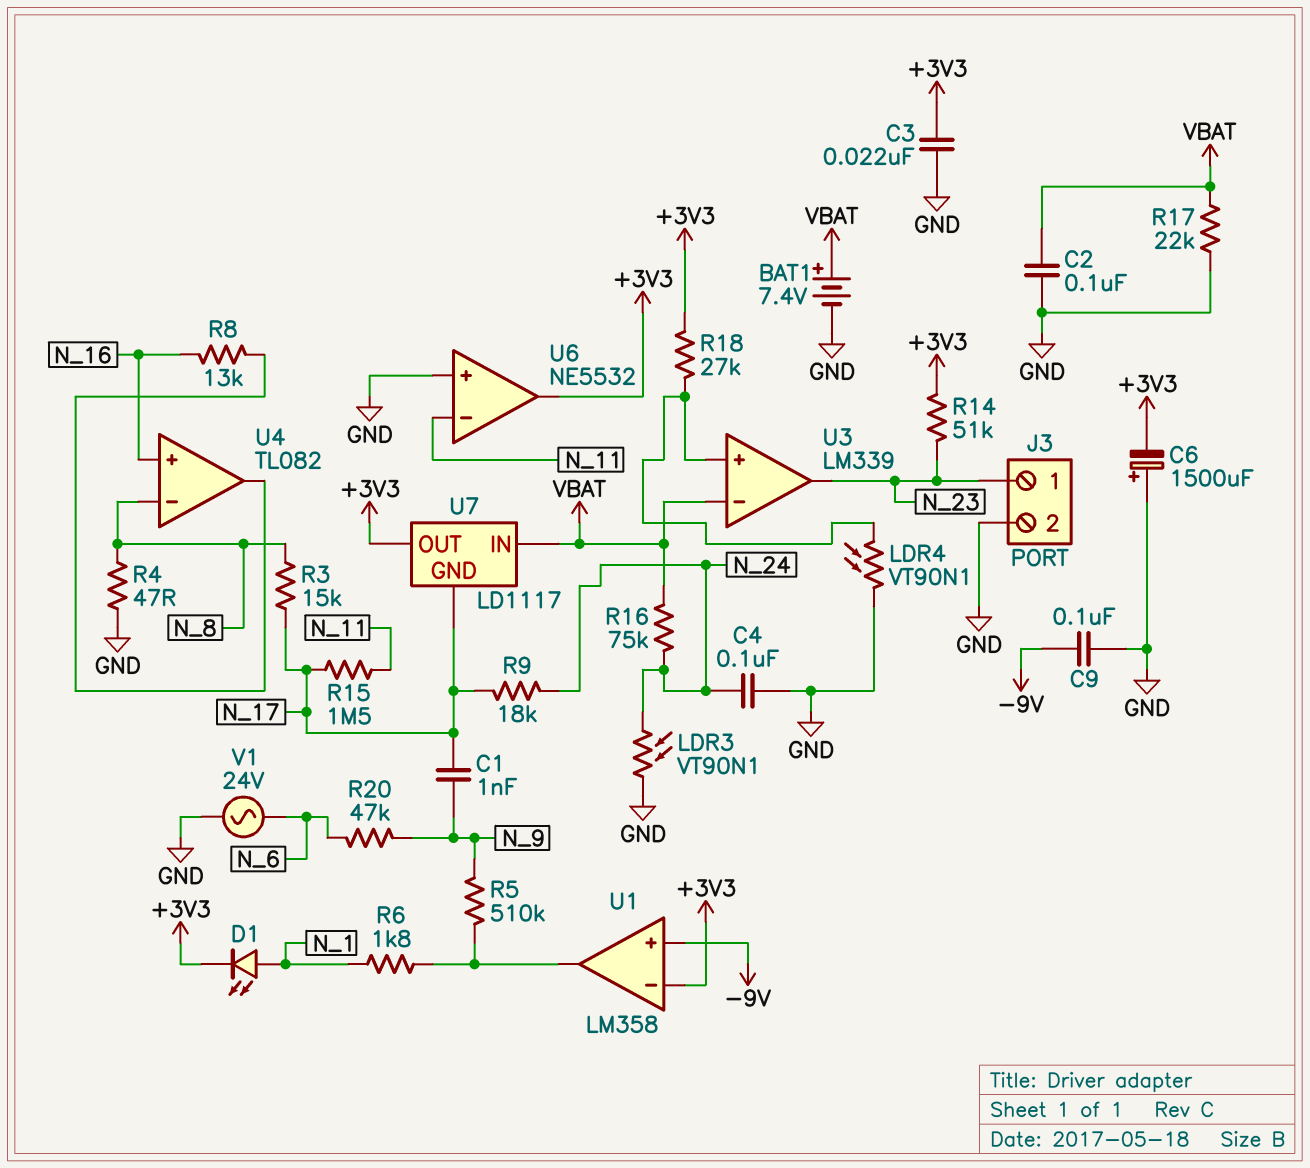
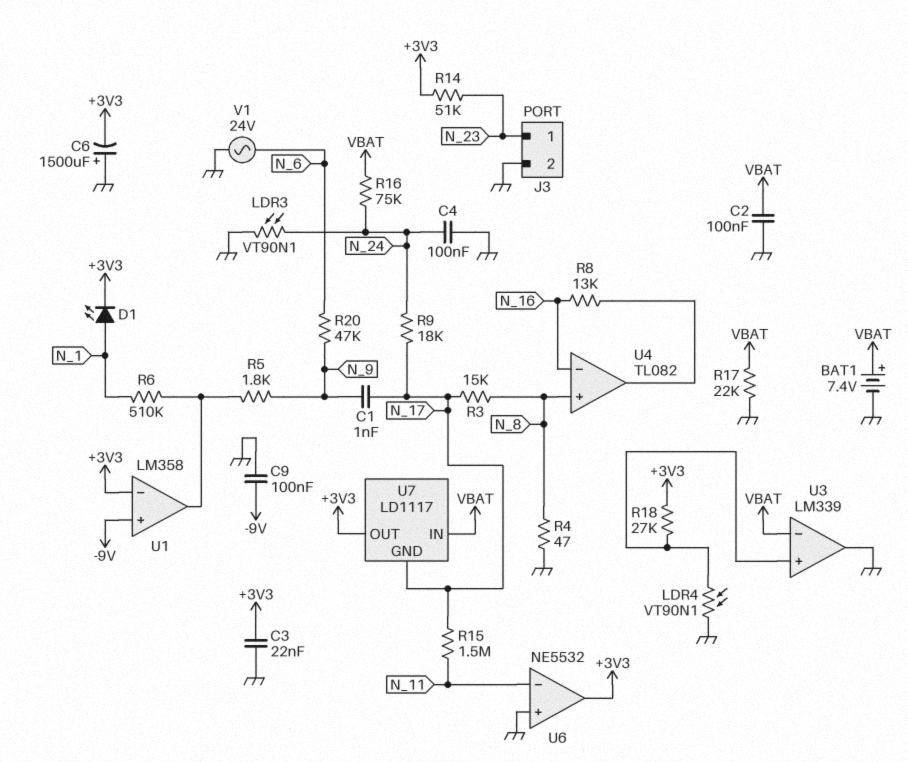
R5: 510k (N_9, U1/out) -> 1.8k (N_9, U1/out)
R6: 1.8k (N_1, U1/out) -> 510k (N_1, U1/out)
U3 pin out: N_23 -> GND
U4 pin in+: N_16 -> N_8
U4 pin in-: N_8 -> N_16

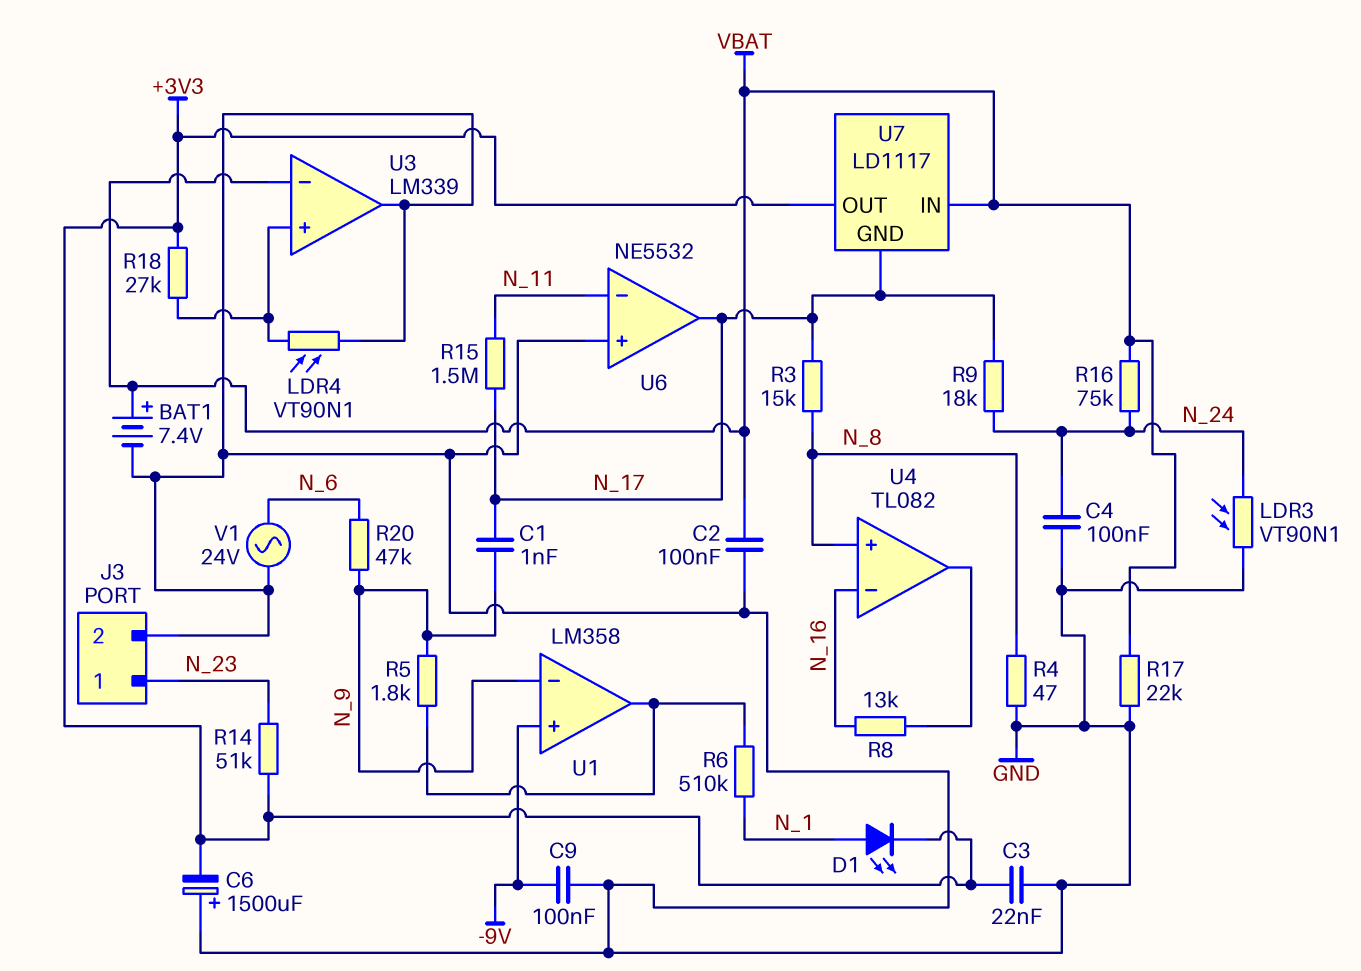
U1 pin in-: +3V3 -> N_9
U6 pin out: +3V3 -> N_17

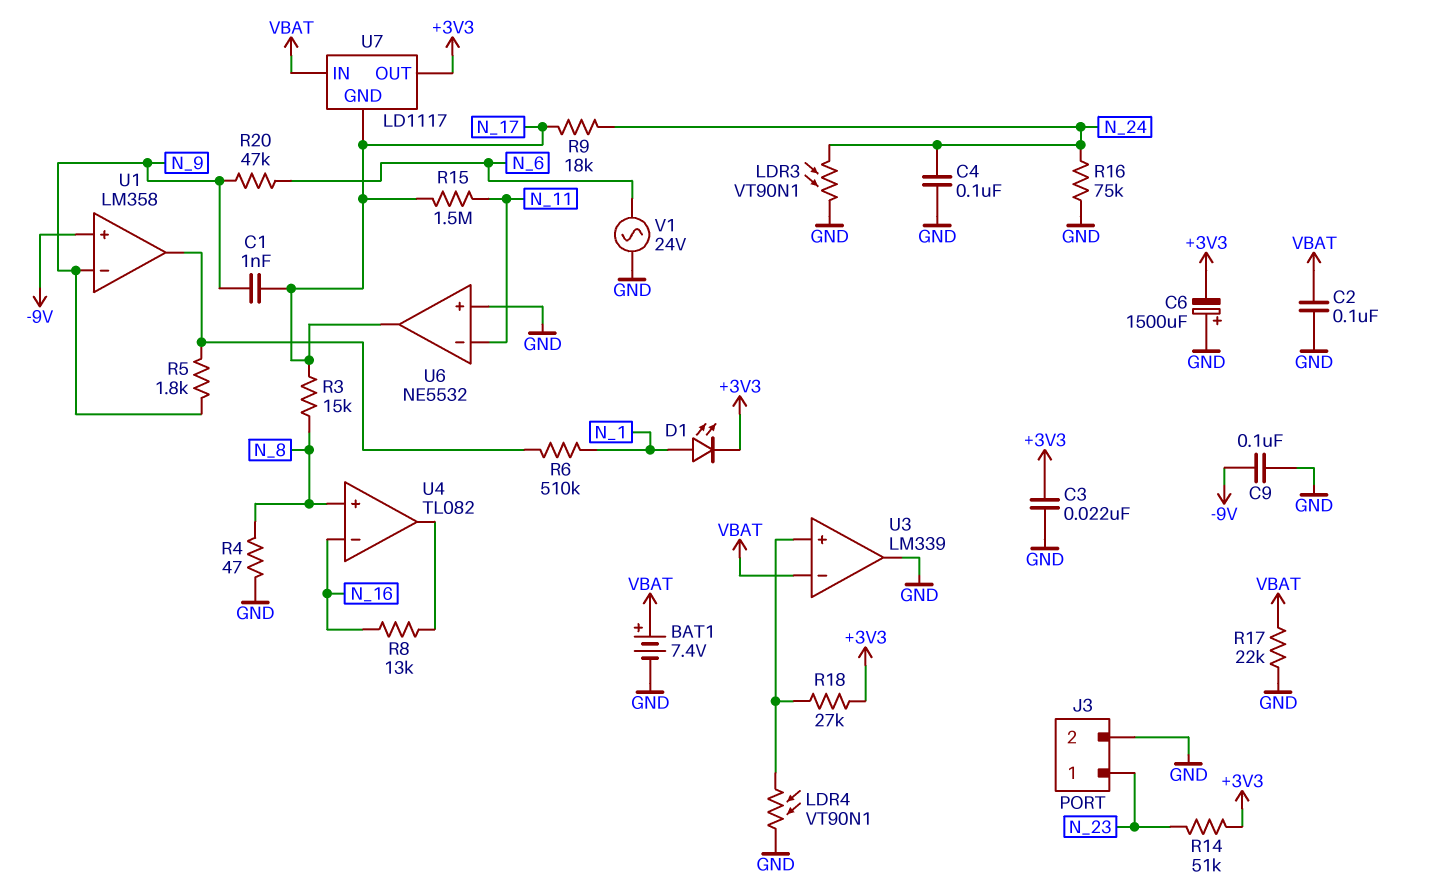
R16: 75k (N_24, VBAT) -> 75k (GND, N_24)

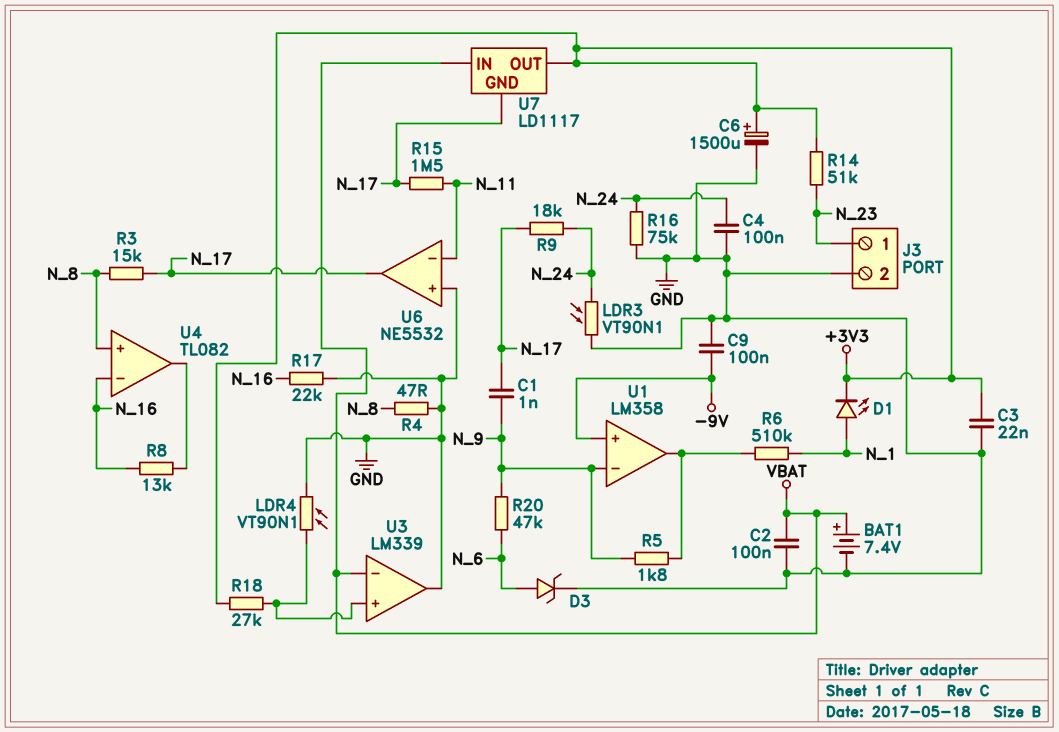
C6: 1500uF (plus GND, minus +3V3) -> 1500uF (plus +3V3, minus GND)
D3: none -> zener (A N_6, K GND)
R17: 22k (GND, VBAT) -> 22k (GND, N_16)
V1: AC 24V (GND, N_6) -> none

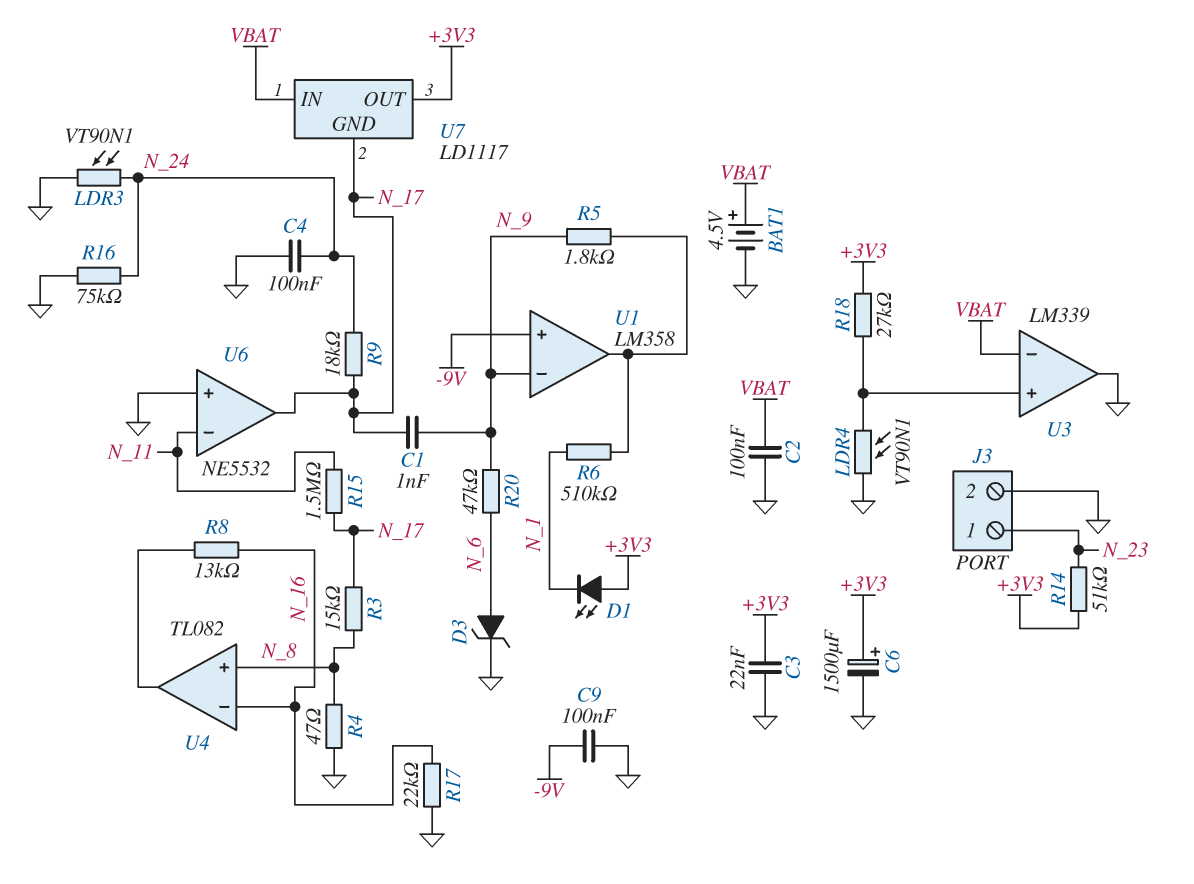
BAT1: 7.4V (plus VBAT, minus GND) -> 4.5V (plus VBAT, minus GND)
D1: LED (A N_1, K +3V3) -> LED (A +3V3, K N_1)

